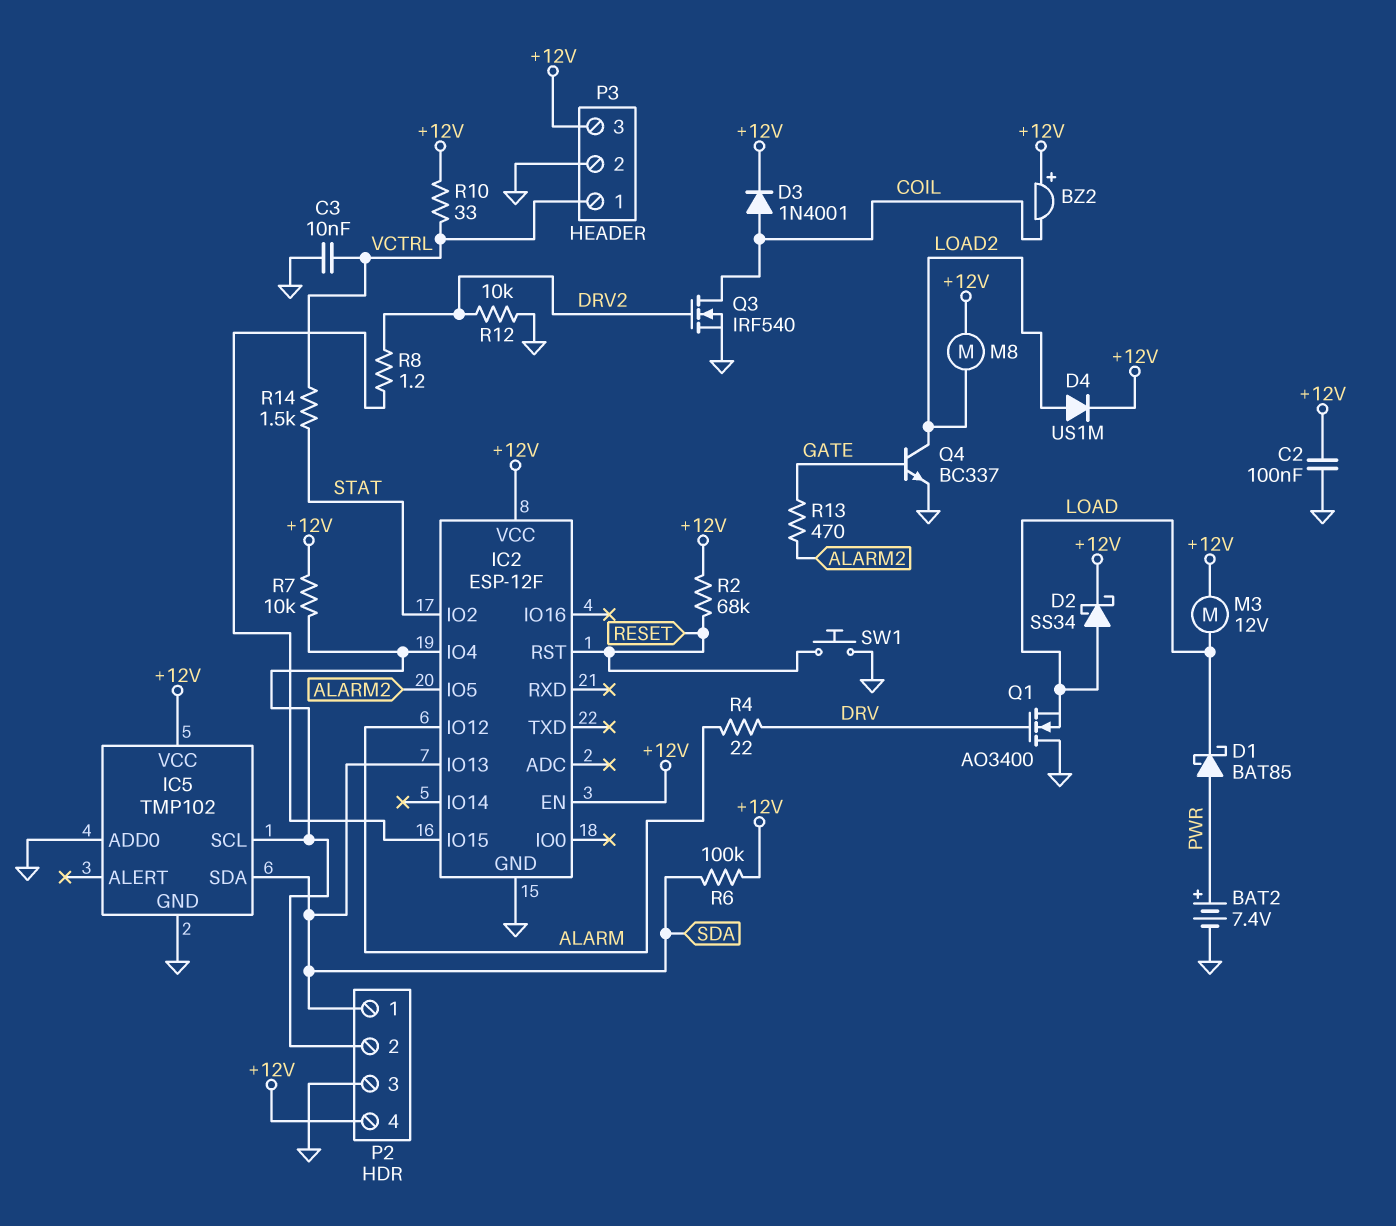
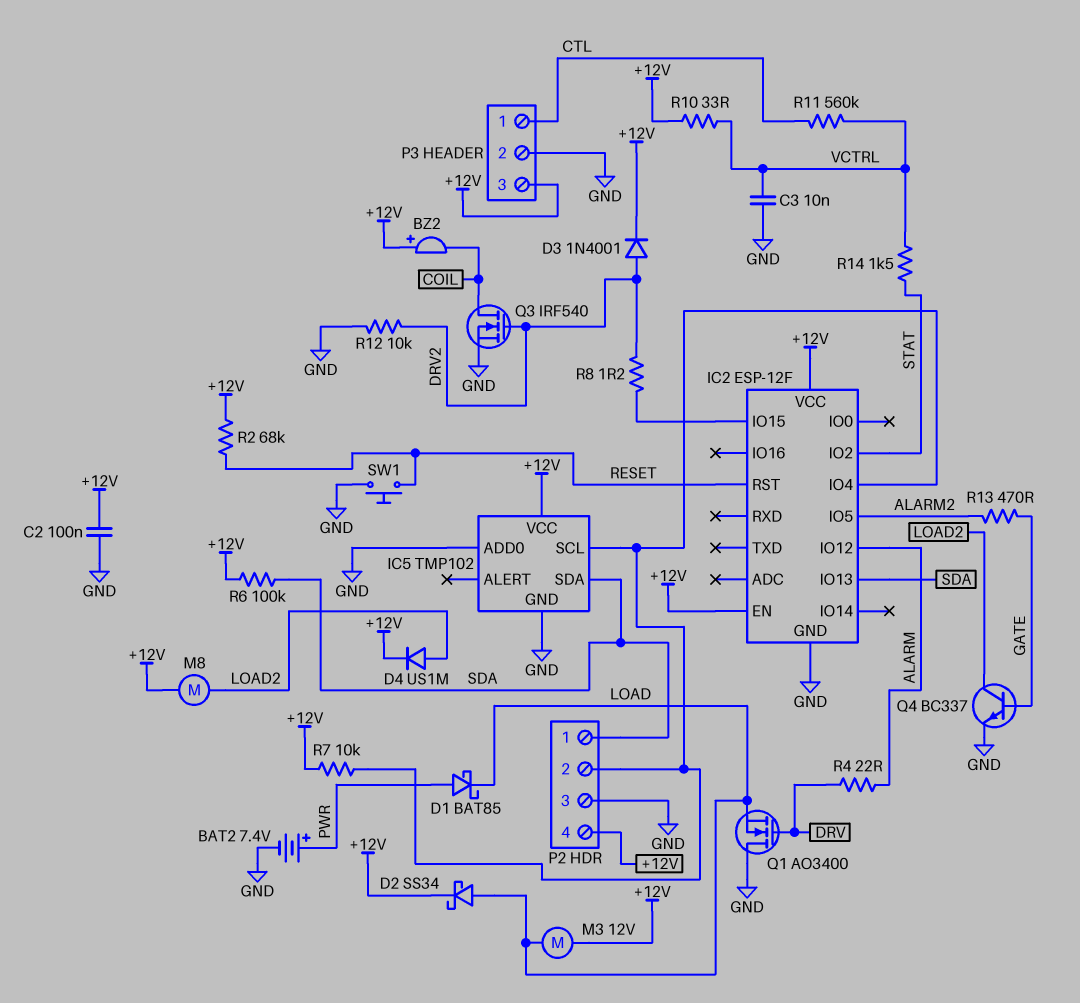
D3: diode 1N4001 (A COIL, K +12V) -> diode 1N4001 (A DRV2, K +12V)
P3 pin 1: VCTRL -> CTL
R11: none -> 560k (CTL, VCTRL)

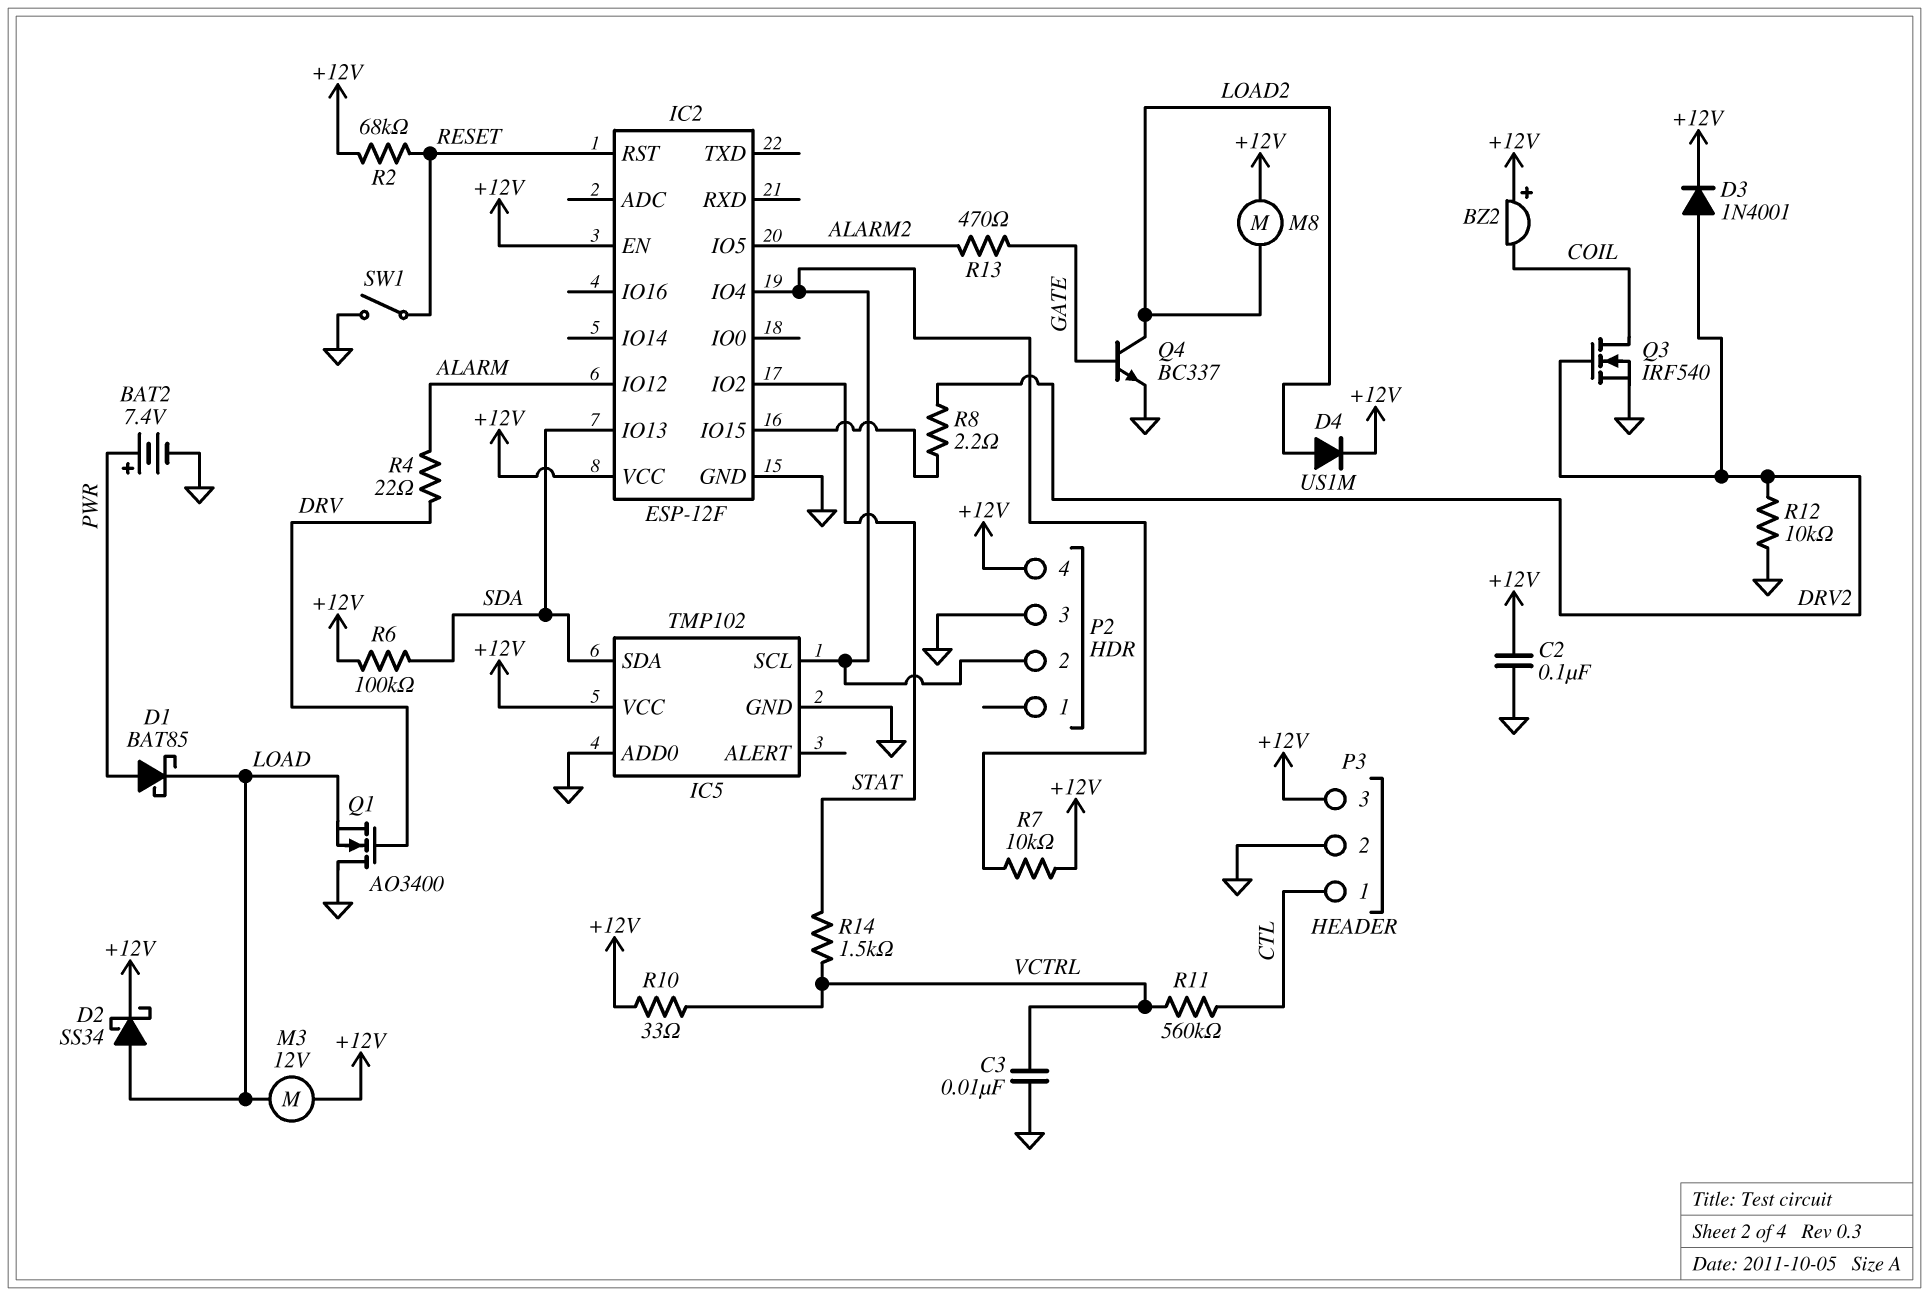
P2 pin 1: SDA -> none
R8: 1.2 (DRV2, IC2/IO15) -> 2.2 (DRV2, IC2/IO15)
SW1: button (GND, RESET) -> switch (GND, RESET)

